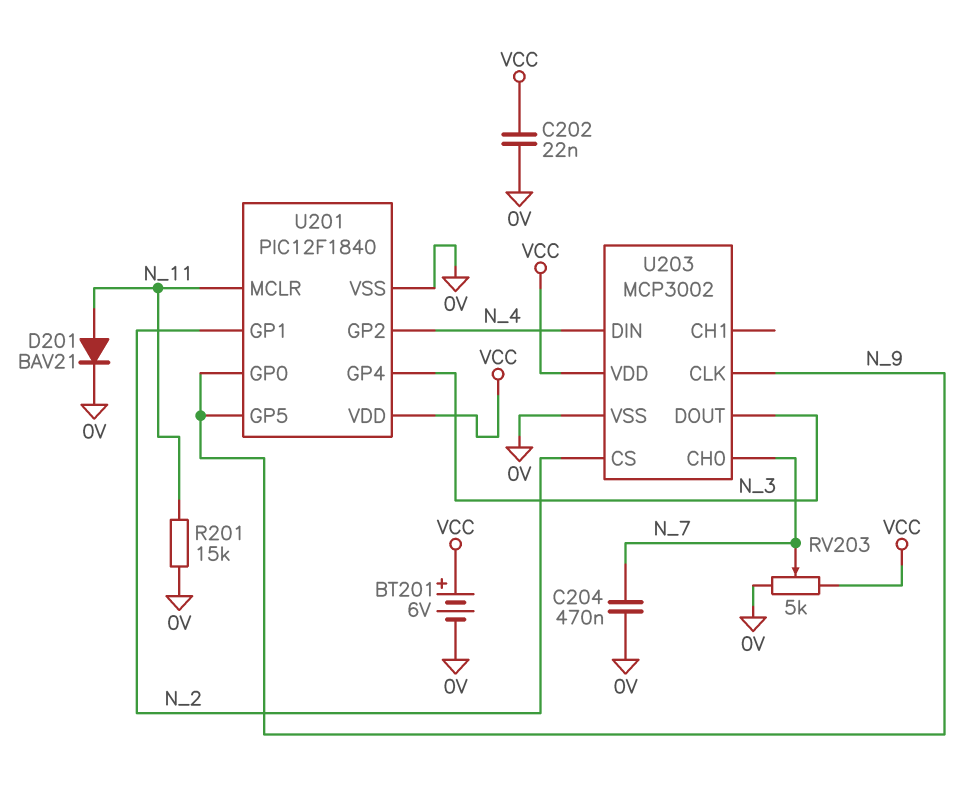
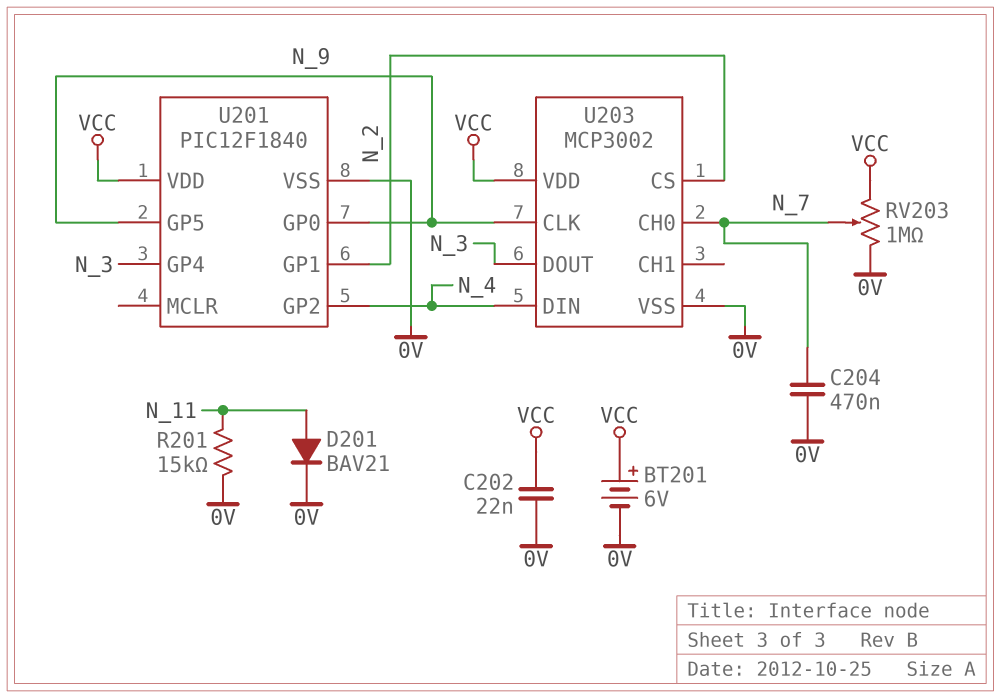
RV203: 5k (0V, VCC, wiper N_7) -> 1M (0V, VCC, wiper N_7)
U201 pin MCLR: N_11 -> none

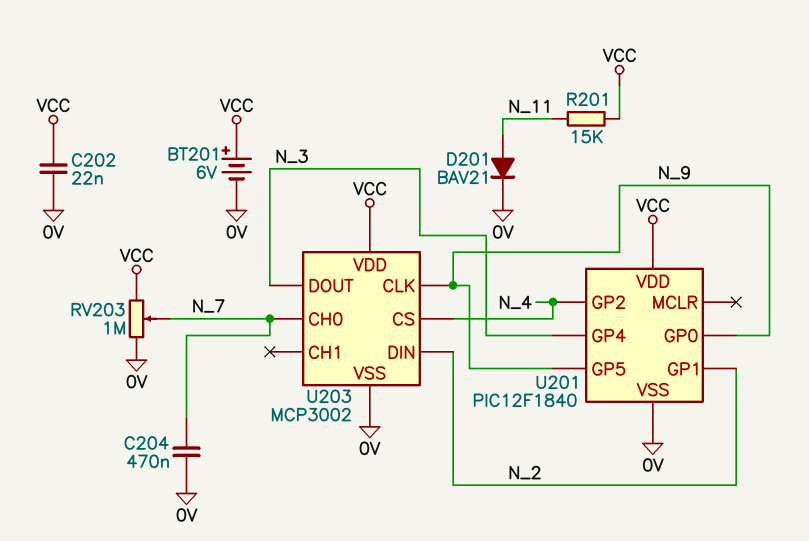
R201: 15k (0V, N_11) -> 15k (N_11, VCC)
U203 pin CS: N_2 -> N_4
U203 pin DIN: N_4 -> N_2

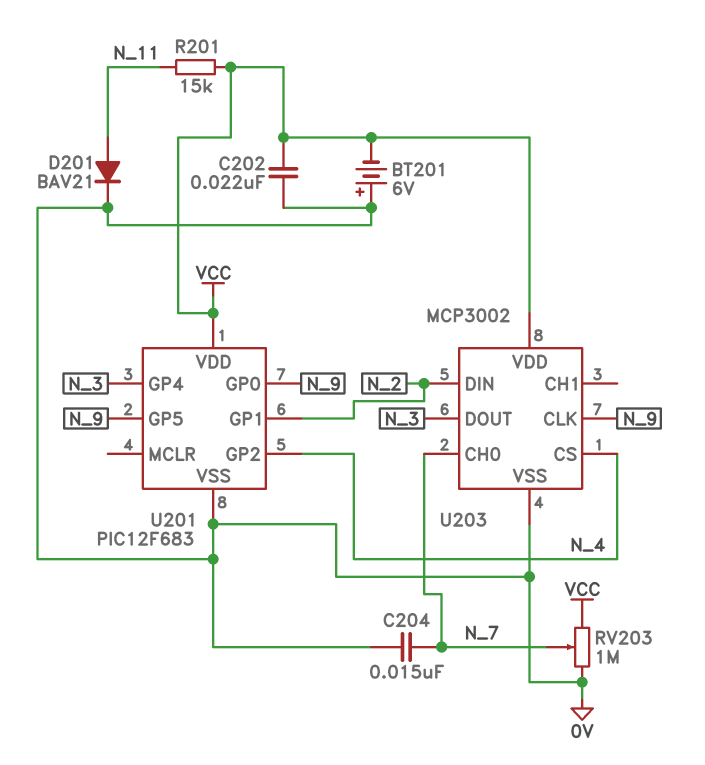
BT201: 6V (plus VCC, minus 0V) -> 6V (plus 0V, minus VCC)
C204: 470nF (0V, N_7) -> 15nF (0V, N_7)
U201: PIC12F1840 -> PIC12F683

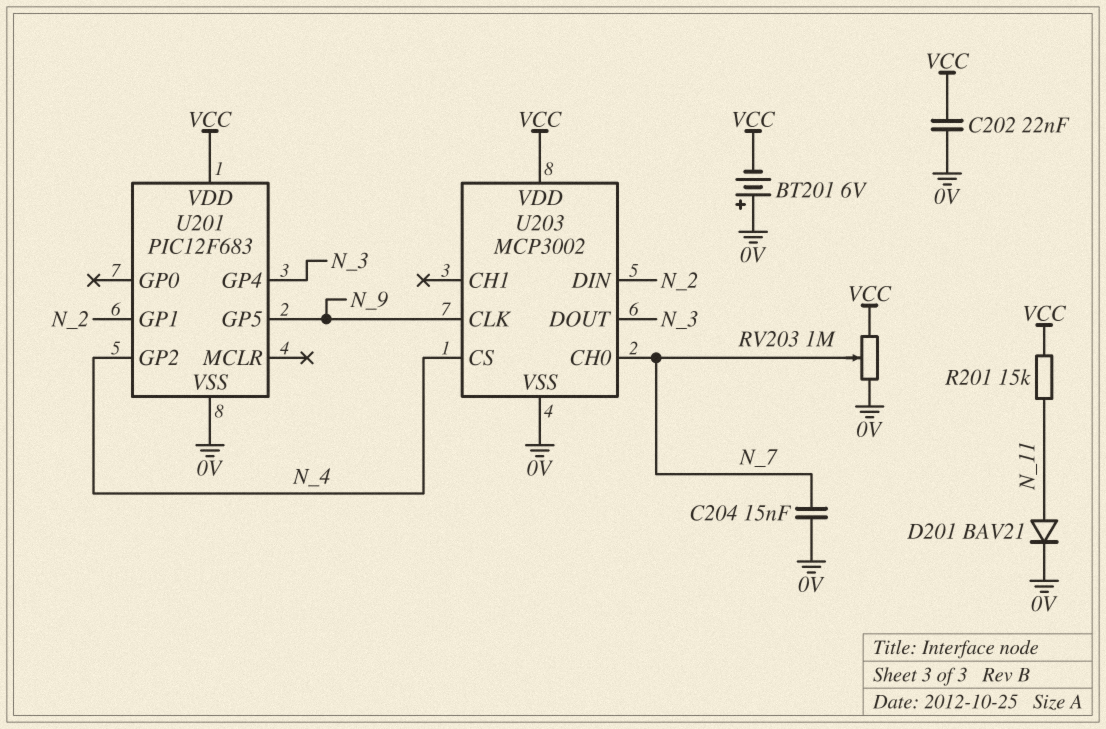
U201 pin GP0: N_9 -> none

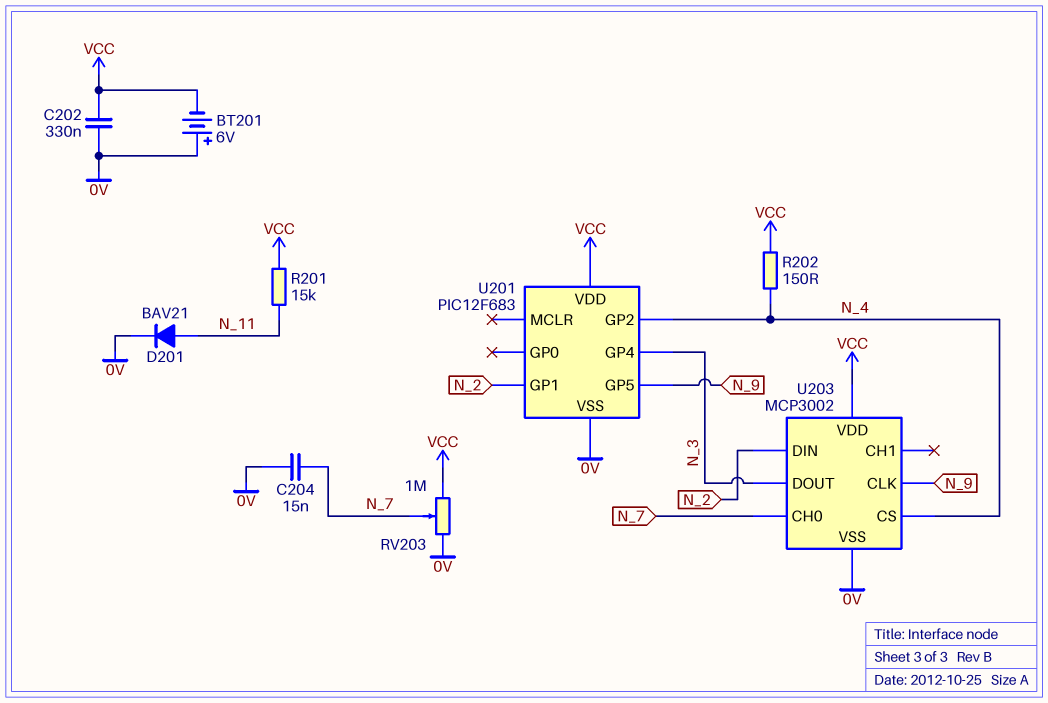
C202: 22nF (0V, VCC) -> 330nF (0V, VCC)
R202: none -> 150 (N_4, VCC)

